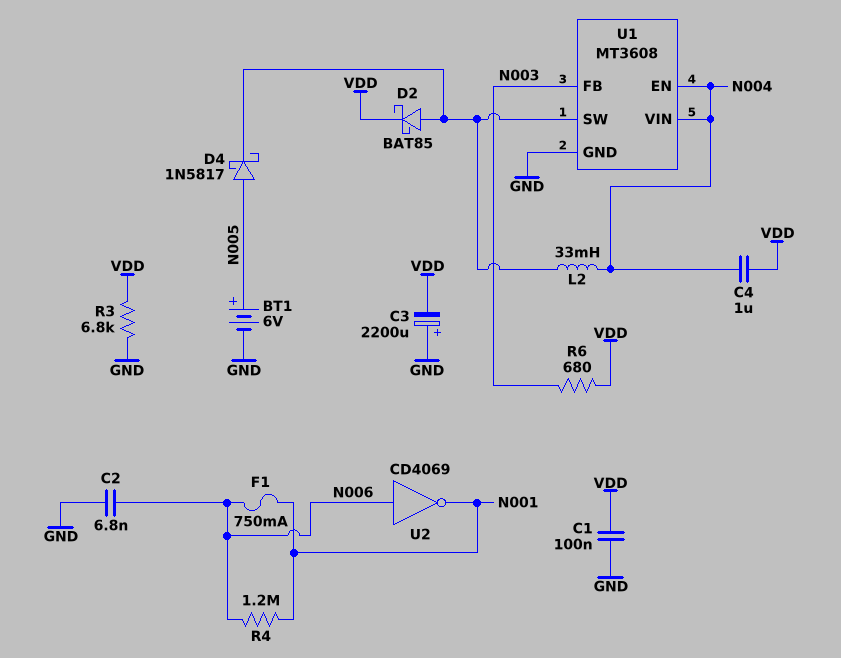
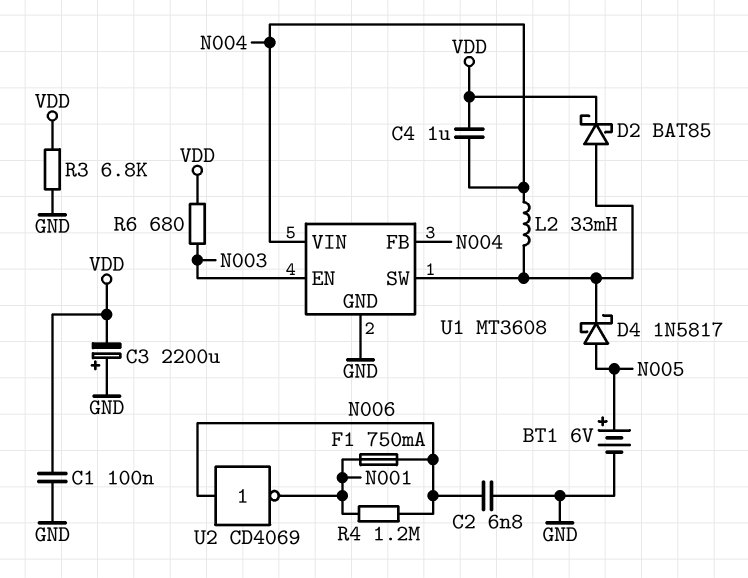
U1 pin EN: N004 -> N003
U1 pin FB: N003 -> N004

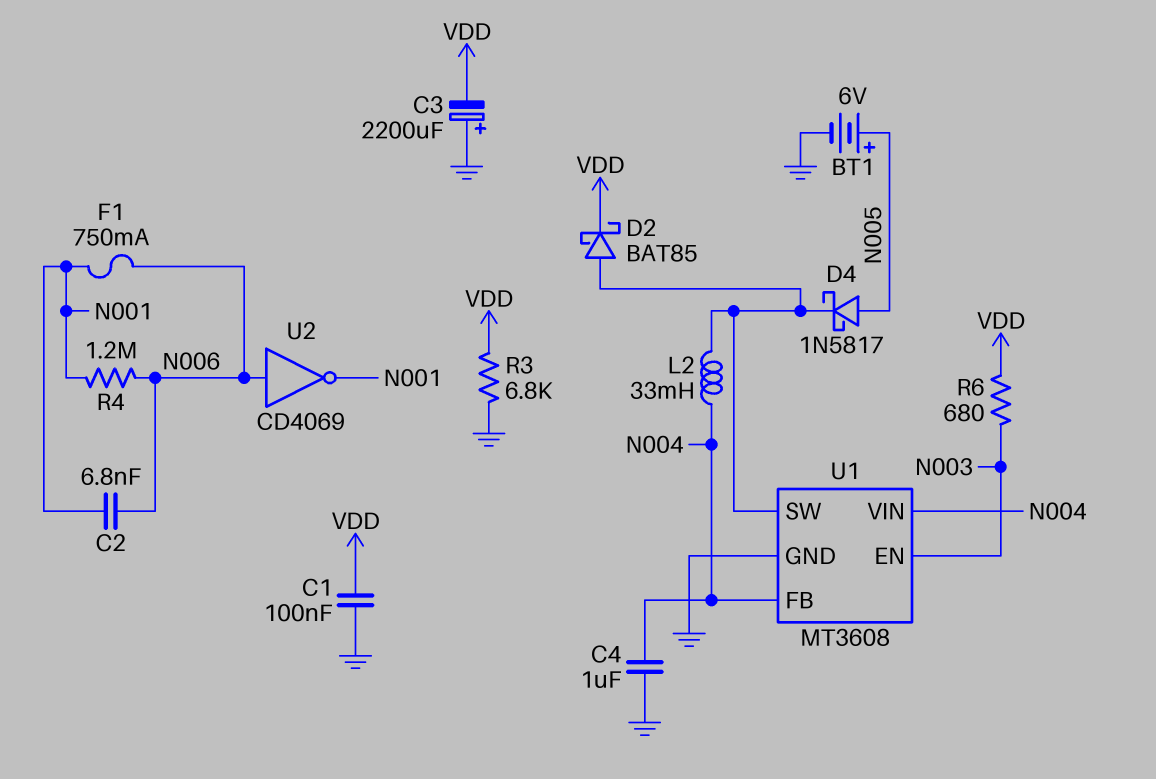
C2: 6.8nF (GND, N006) -> 6.8nF (N001, N006)
C4: 1uF (N004, VDD) -> 1uF (GND, N004)

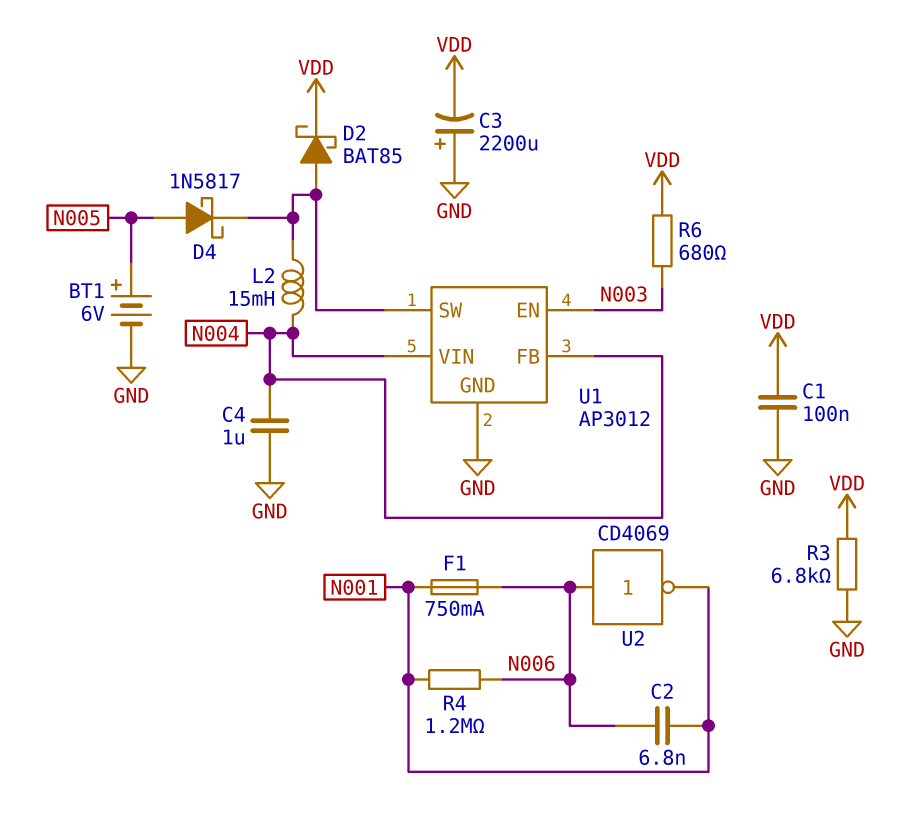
L2: 33mH (N004, U1/SW) -> 15mH (N004, U1/SW)
U1: MT3608 -> AP3012

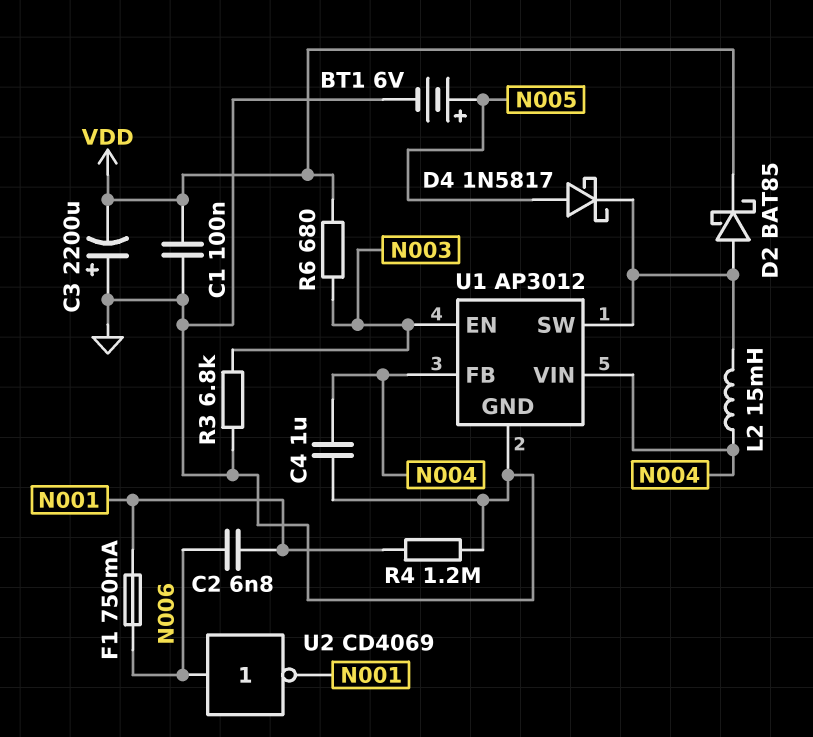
R3: 6.8k (GND, VDD) -> 6.8k (GND, N003)
R4: 1.2M (N001, N006) -> 1.2M (GND, N001)

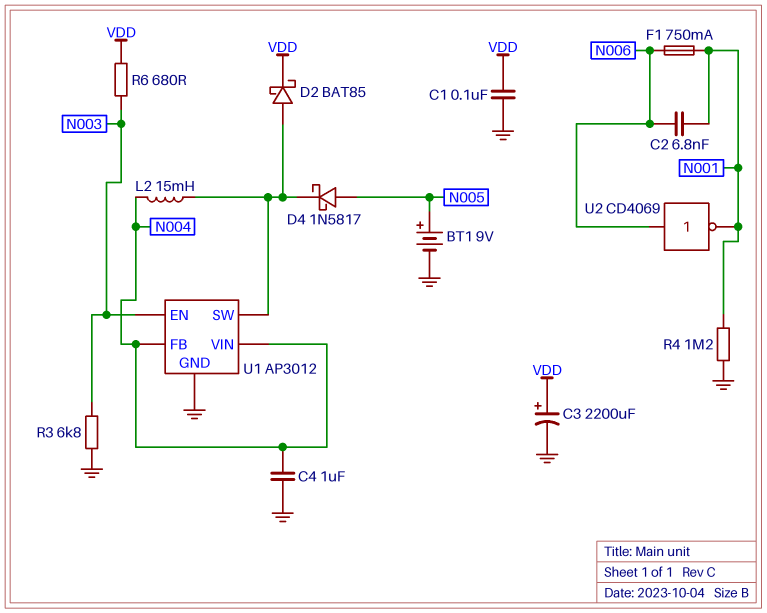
BT1: 6V (plus N005, minus GND) -> 9V (plus N005, minus GND)
C3: 2200uF (plus GND, minus VDD) -> 2200uF (plus VDD, minus GND)

